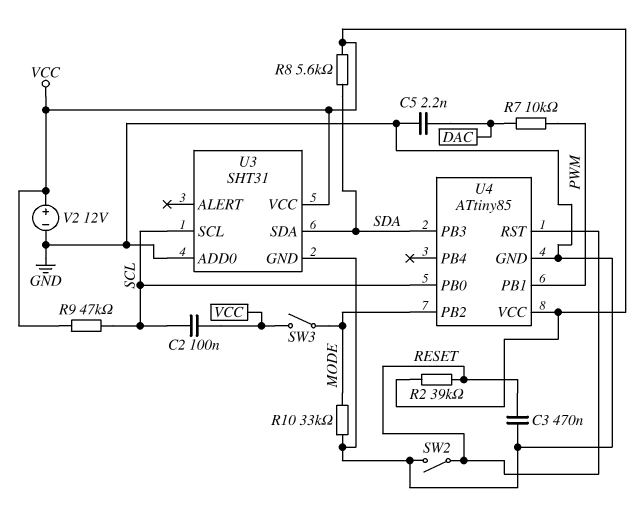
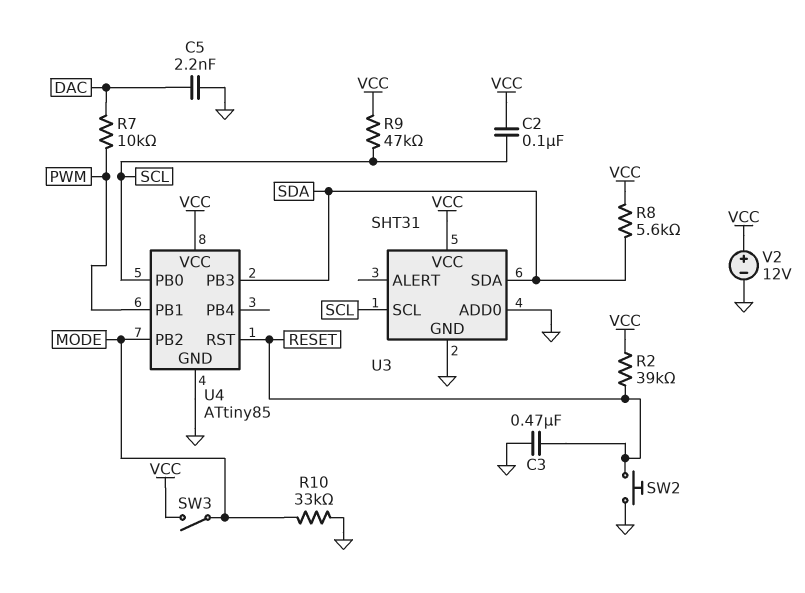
SW2: switch (GND, RESET) -> button (GND, RESET)

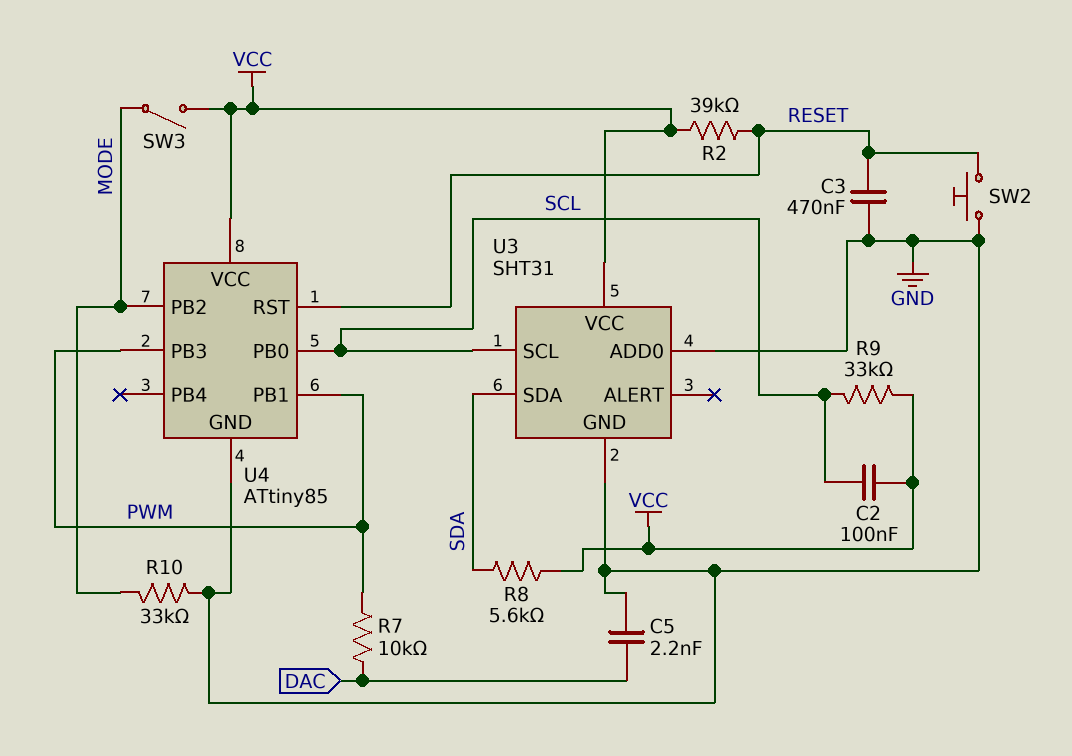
R9: 47k (SCL, VCC) -> 33k (SCL, VCC)
U4 pin PB3: SDA -> PWM
V2: 12V (plus VCC, minus GND) -> none

